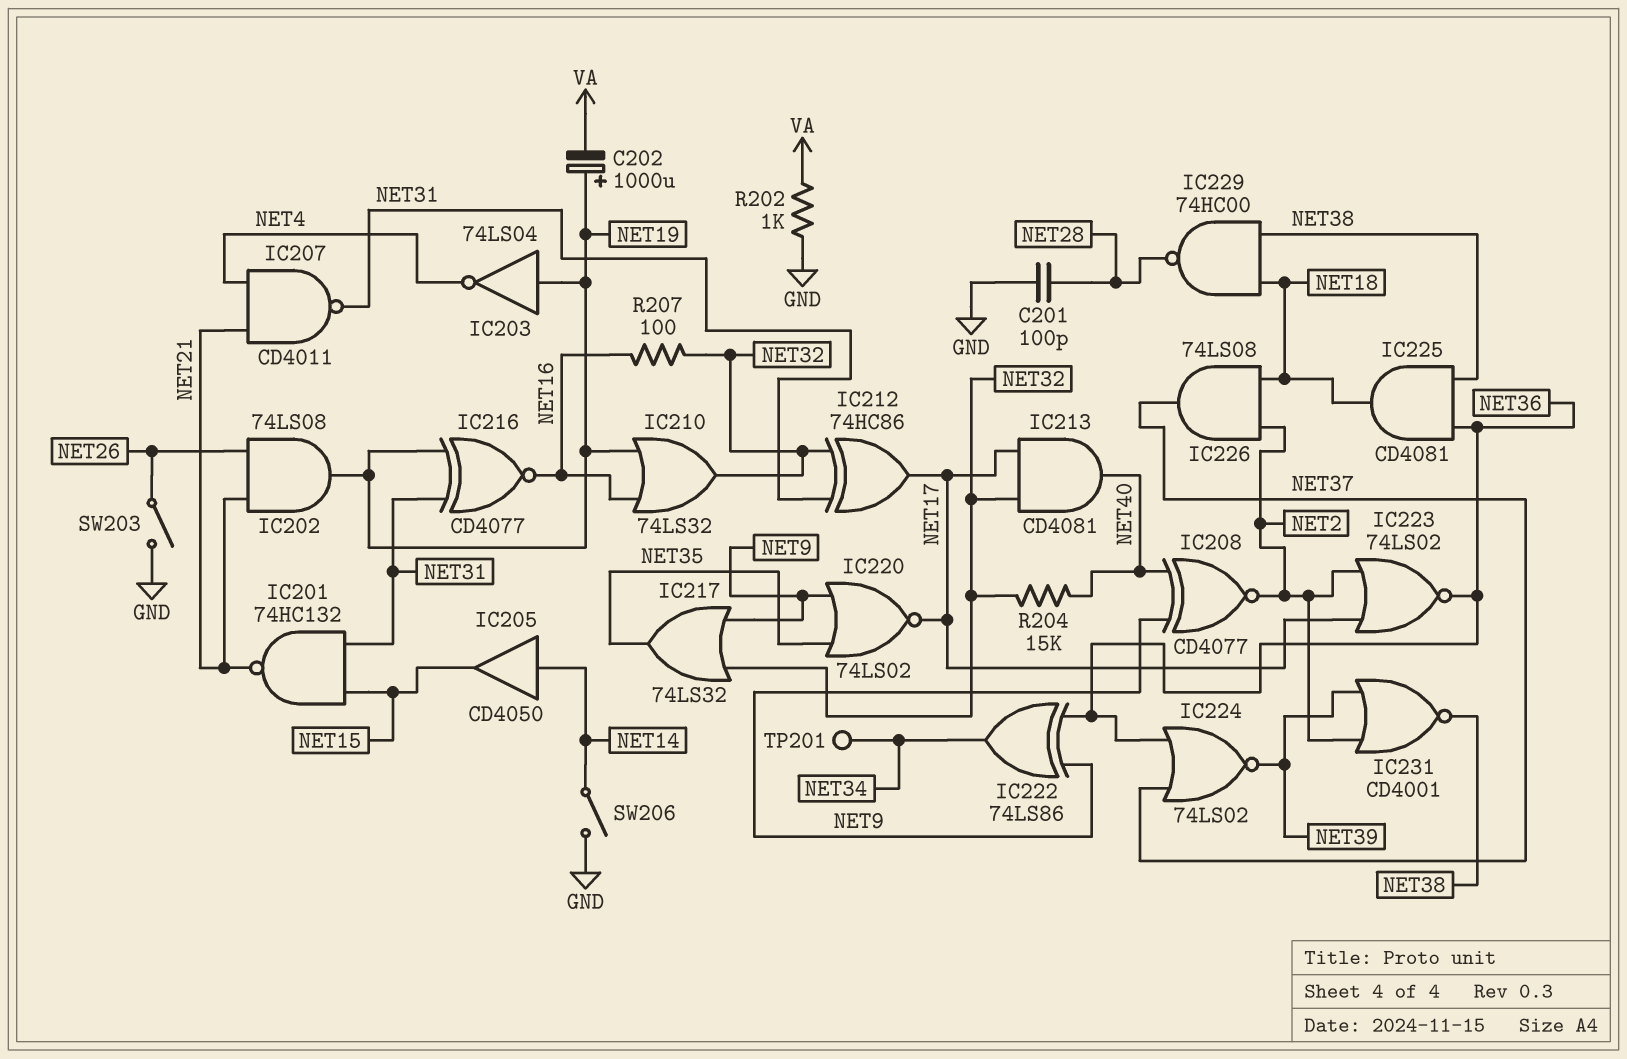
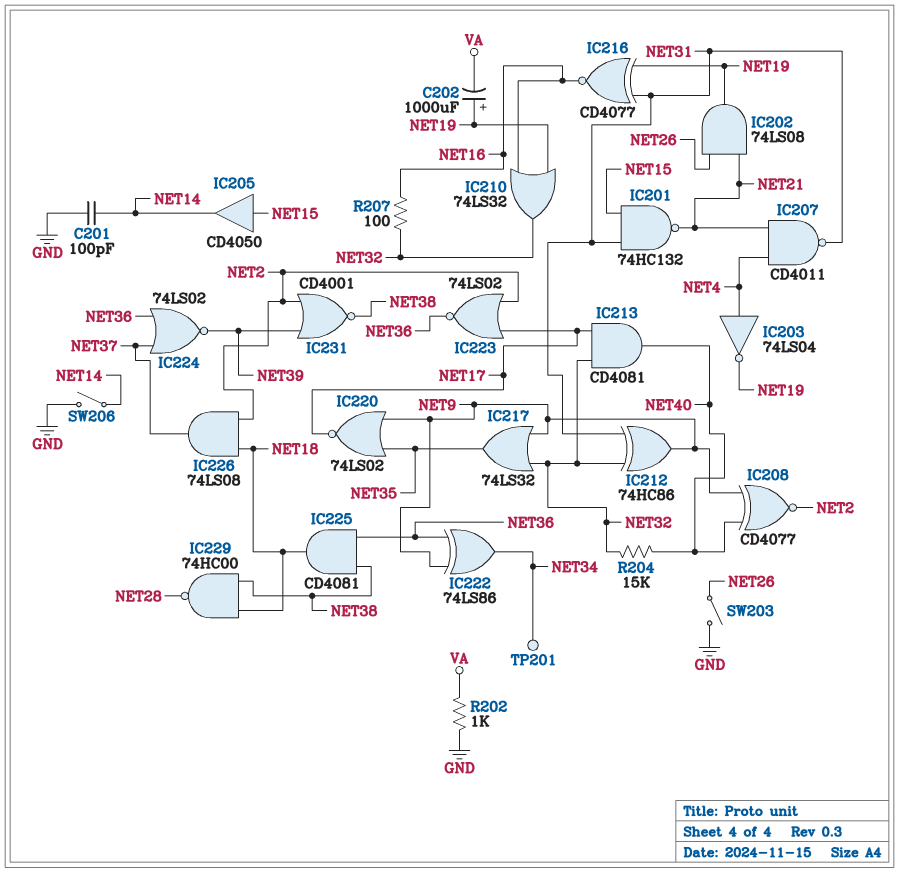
C201: 100pF (GND, NET28) -> 100pF (GND, NET14)
IC203: NOT 74LS04 (in NET19, out NET4) -> NOT 74LS04 (in NET4, out NET19)
IC205: buffer CD4050 (in NET14, out NET15) -> buffer CD4050 (in NET15, out NET14)
IC212: XOR 74HC86 (in NET31, in NET32, out NET17) -> XOR 74HC86 (in NET31, in NET32, out NET9)

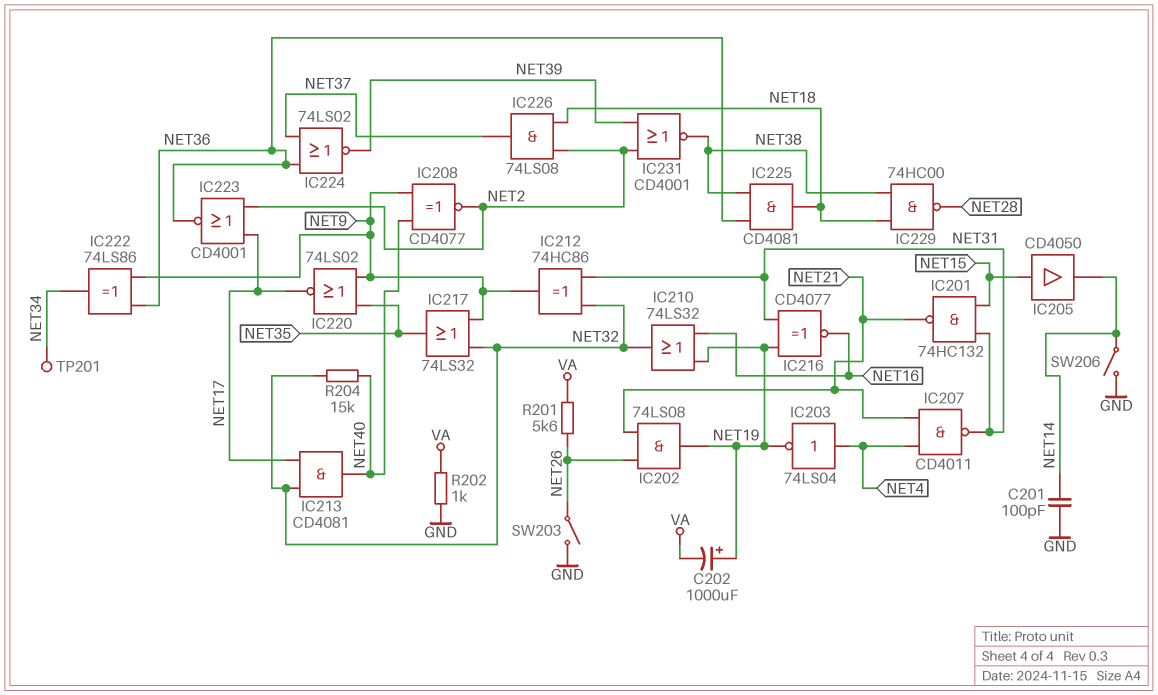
IC223: NOR 74LS02 (in NET2, in NET17, out NET36) -> NOR CD4001 (in NET2, in NET17, out NET36)
R201: none -> 5.6k (NET26, VA)
R207: 100 (NET16, NET32) -> none

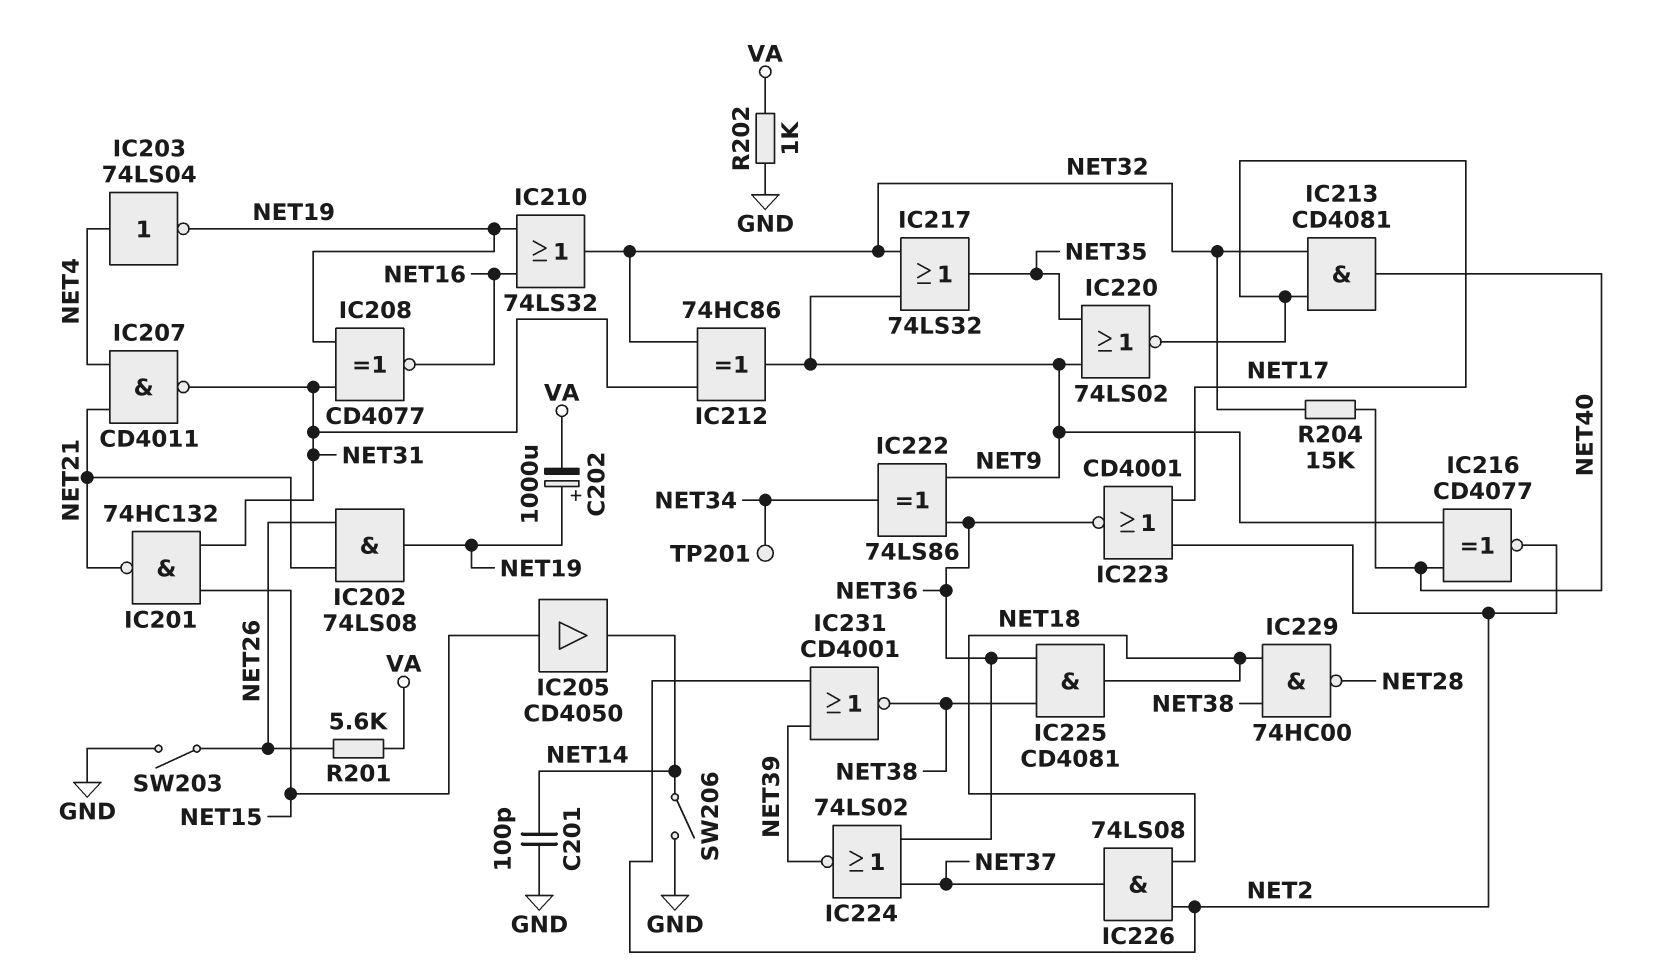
IC208: XNOR CD4077 (in NET9, in NET40, out NET2) -> XNOR CD4077 (in NET19, in NET31, out NET16)
IC216: XNOR CD4077 (in NET19, in NET31, out NET16) -> XNOR CD4077 (in NET9, in NET40, out NET2)

